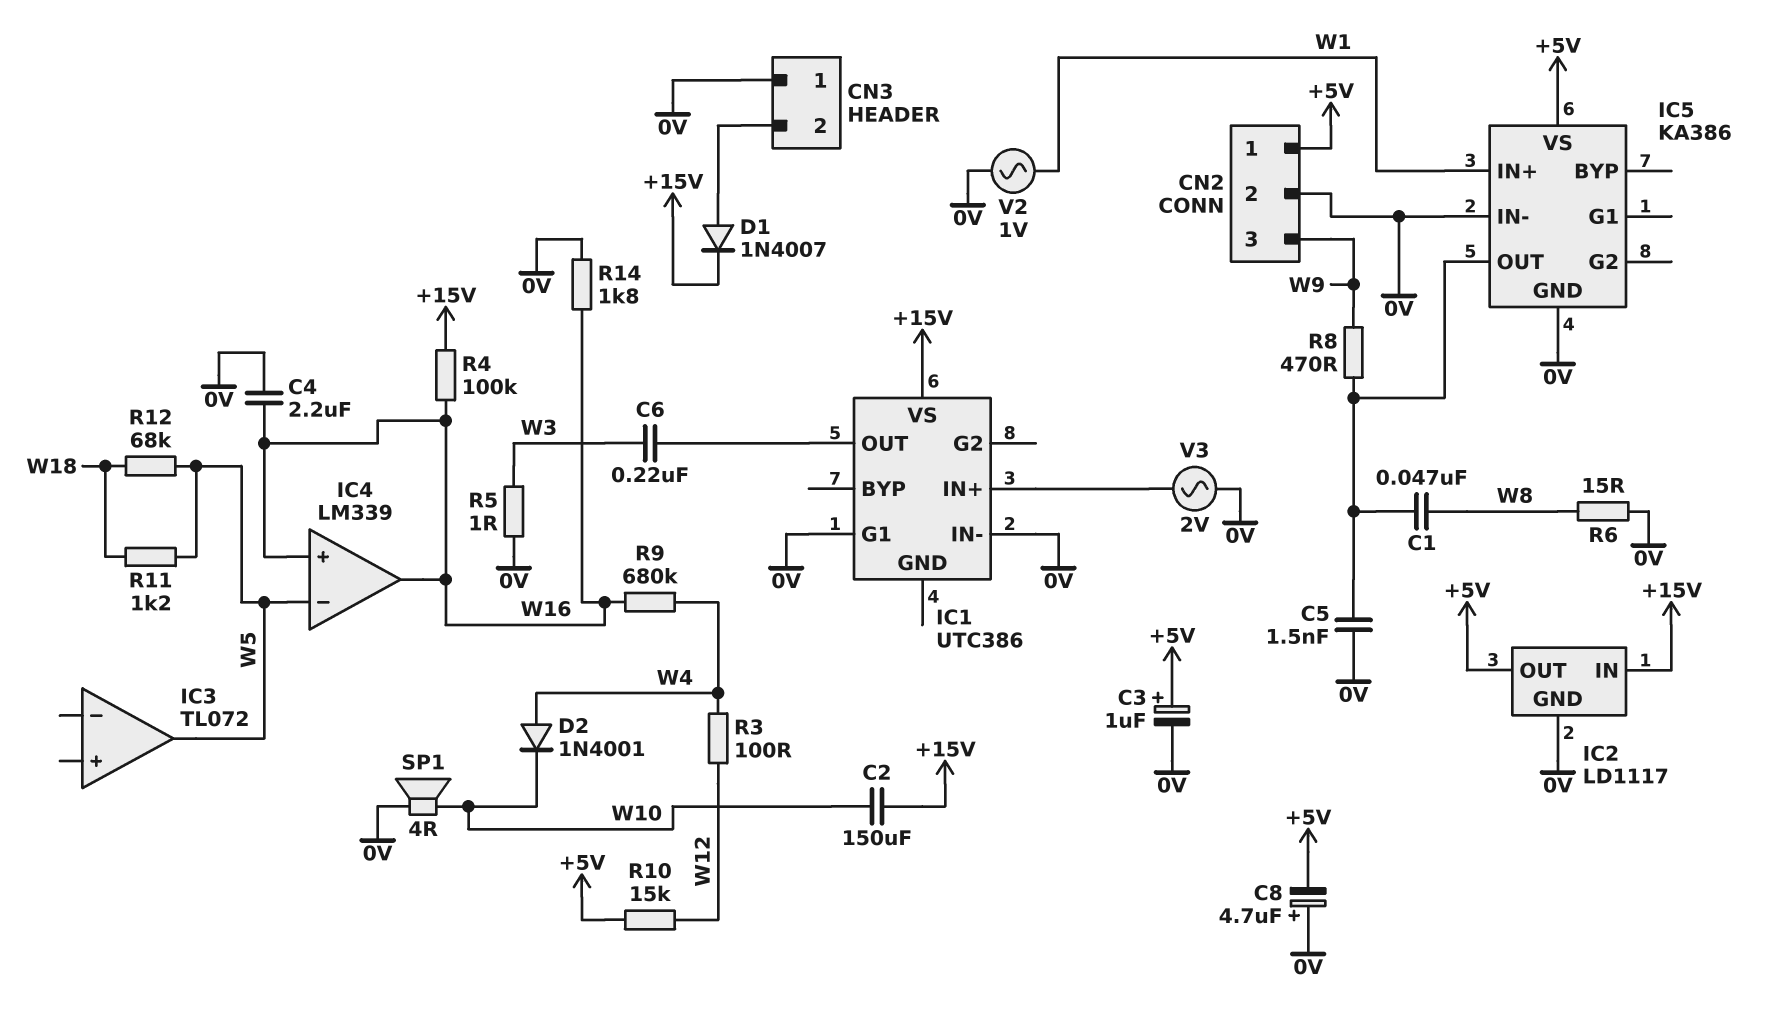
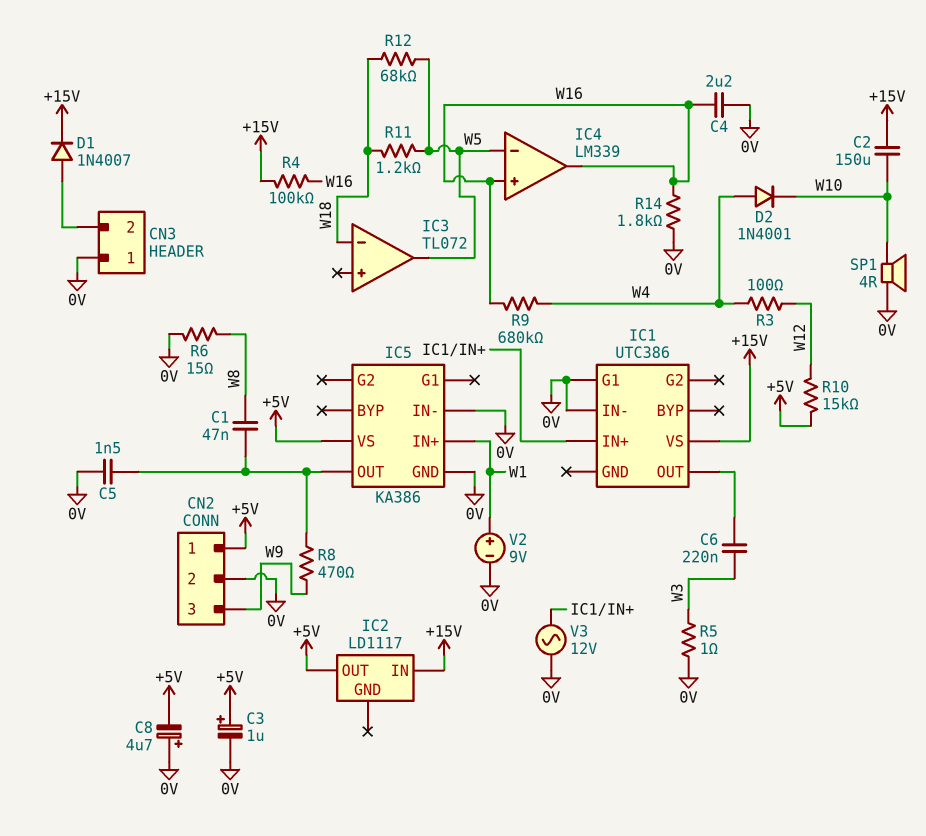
IC2 pin GND: 0V -> none
IC3 pin in-: none -> W18
V2: AC 1V (0V, W1) -> 9V (plus W1, minus 0V)
V3: AC 2V (0V, IC1/IN+) -> AC 12V (0V, IC1/IN+)

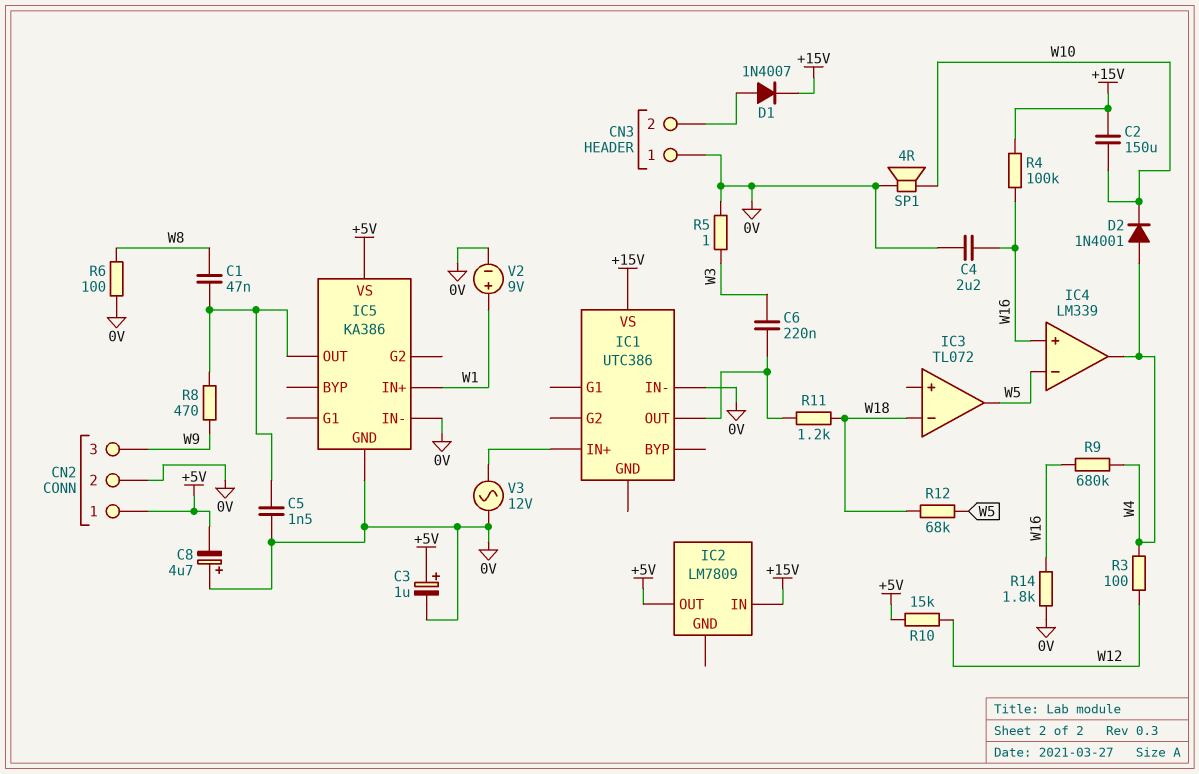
IC1 pin G1: 0V -> none
IC2: LD1117 -> LM7809
IC4 pin out: W16 -> W4
R6: 15 (0V, W8) -> 100 (0V, W8)
R11: 1.2k (W5, W18) -> 1.2k (IC1/OUT, W18)

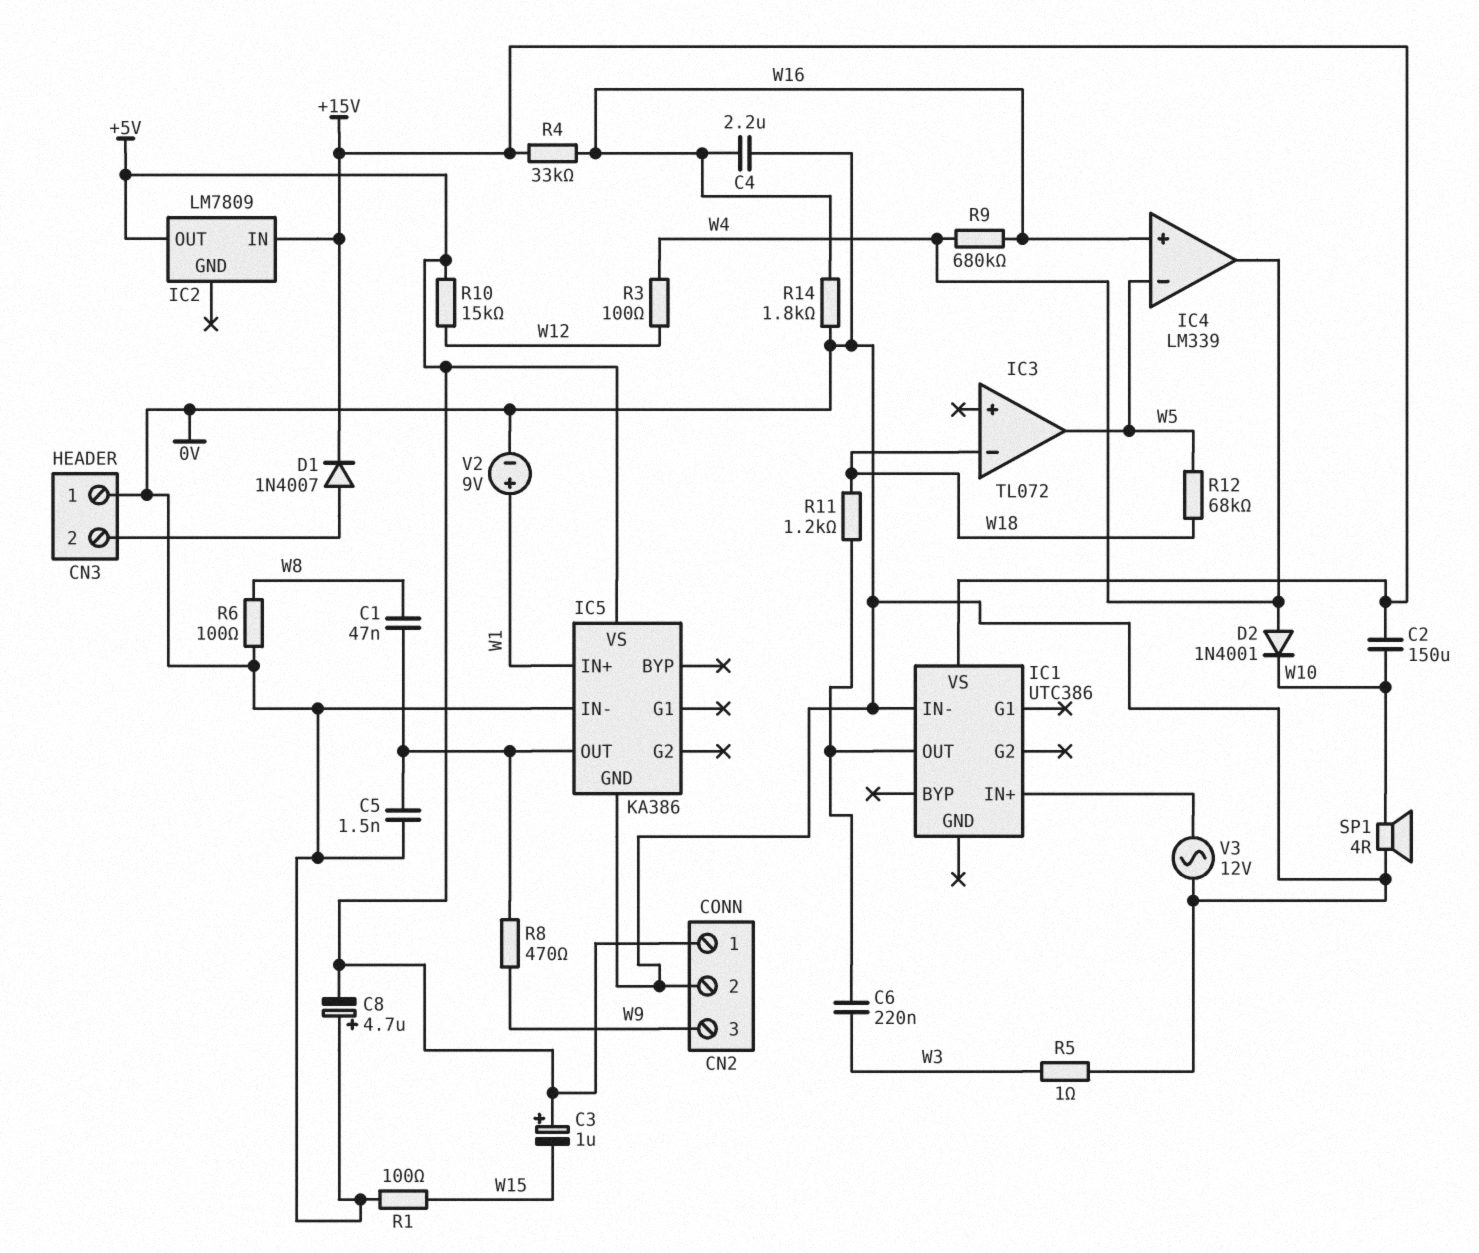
C3: 1uF (plus +5V, minus 0V) -> 1uF (plus +5V, minus W15)
R1: none -> 100 (0V, W15)
R4: 100k (+15V, W16) -> 33k (+15V, W16)

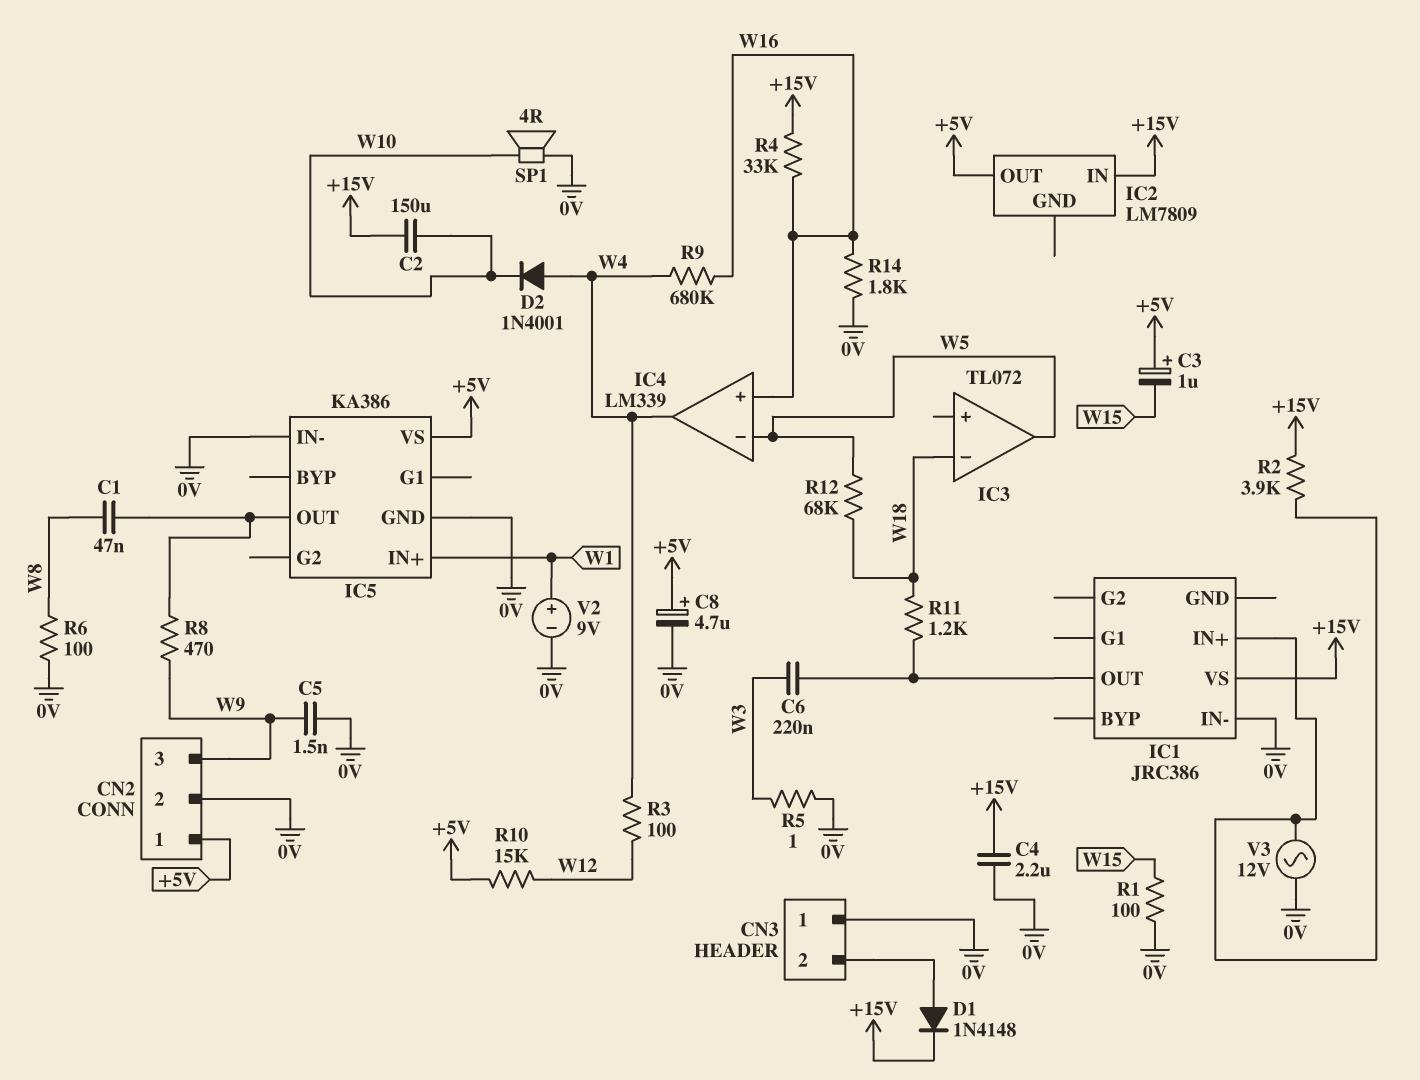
C4: 2.2uF (0V, W16) -> 2.2uF (+15V, 0V)
C5: 1.5nF (0V, IC5/OUT) -> 1.5nF (0V, W9)
C8: 4.7uF (plus 0V, minus +5V) -> 4.7uF (plus +5V, minus 0V)
D1: diode 1N4007 (A CN3/2, K +15V) -> diode 1N4148 (A CN3/2, K +15V)
IC1: UTC386 -> JRC386
R2: none -> 3.9k (+15V, IC1/IN+)

